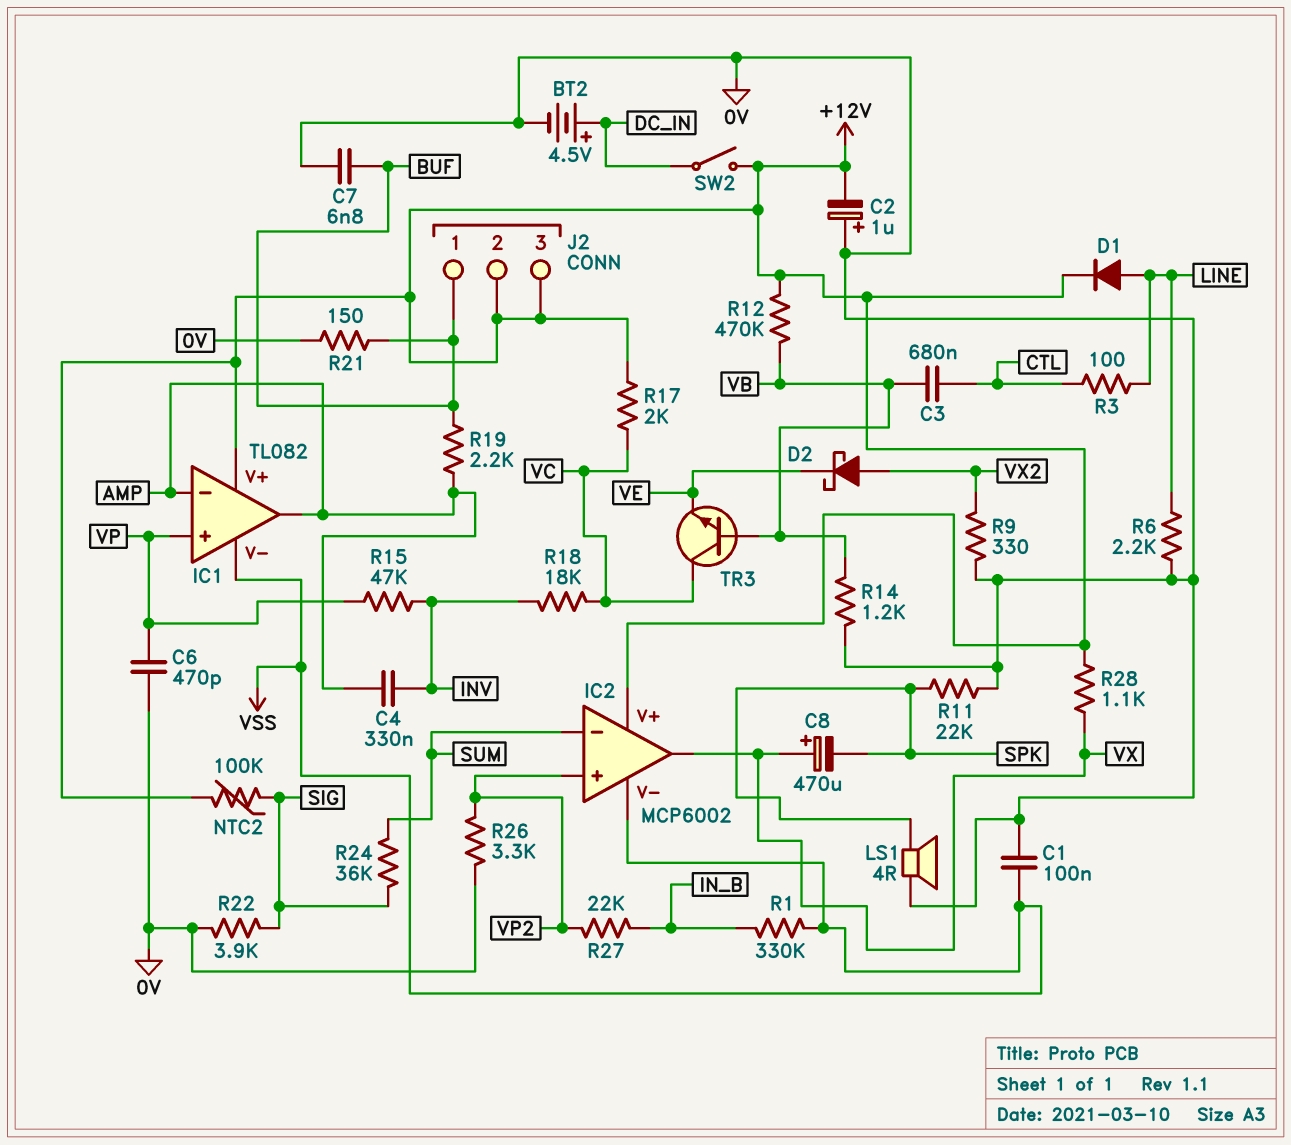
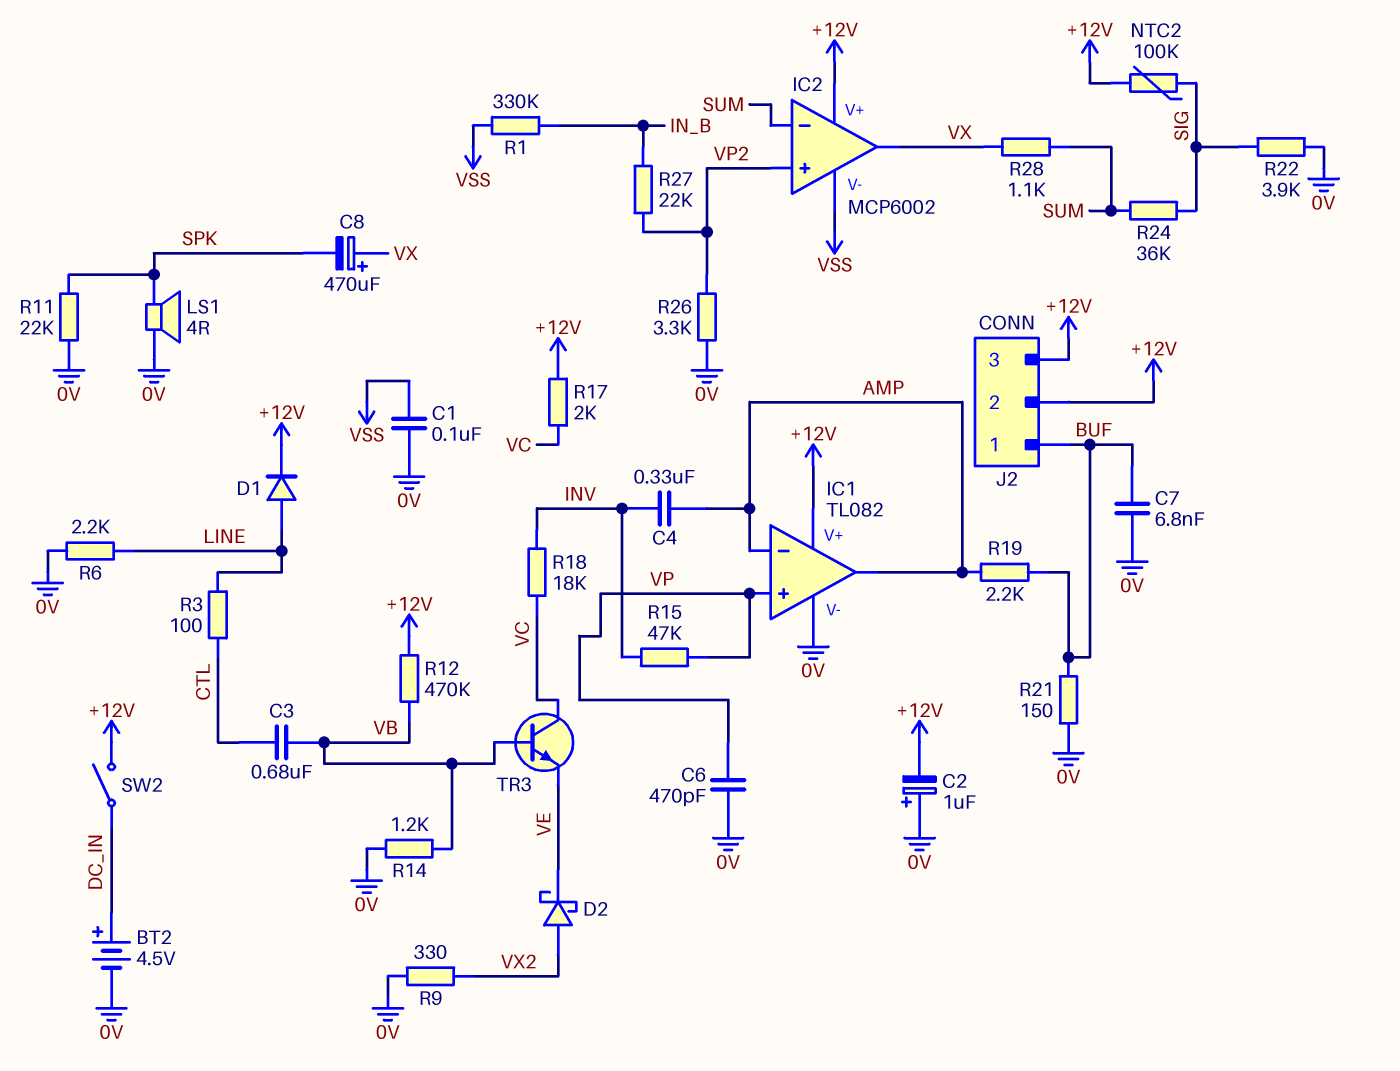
IC1 pin V-: VSS -> 0V
R28: 1.1k (+12V, VX) -> 1.1k (SUM, VX)

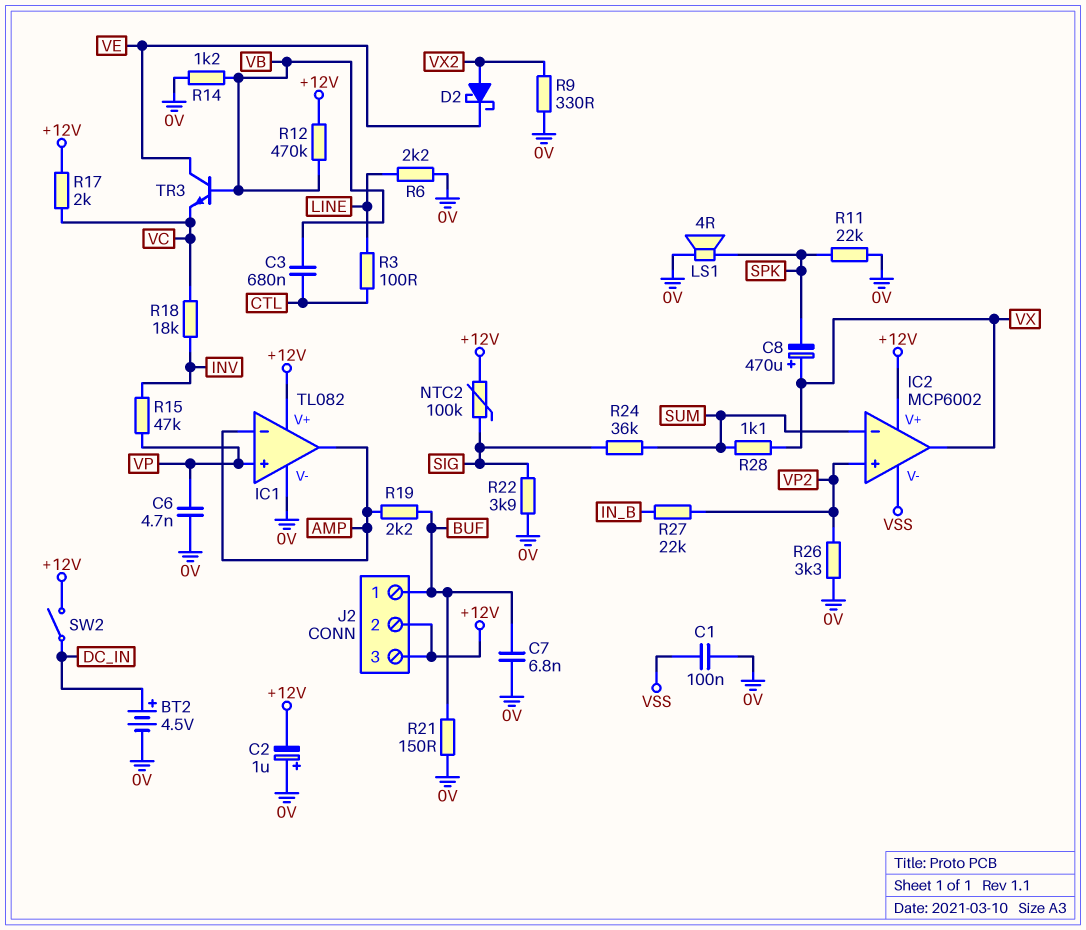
C4: 330nF (AMP, INV) -> none
C6: 470pF (0V, VP) -> 4.7nF (0V, VP)
D1: diode (A LINE, K +12V) -> none
R1: 330k (IN_B, VSS) -> none
TR3: NPN (B VB, C VC, E VE) -> NPN (B VB, C VE, E VC)

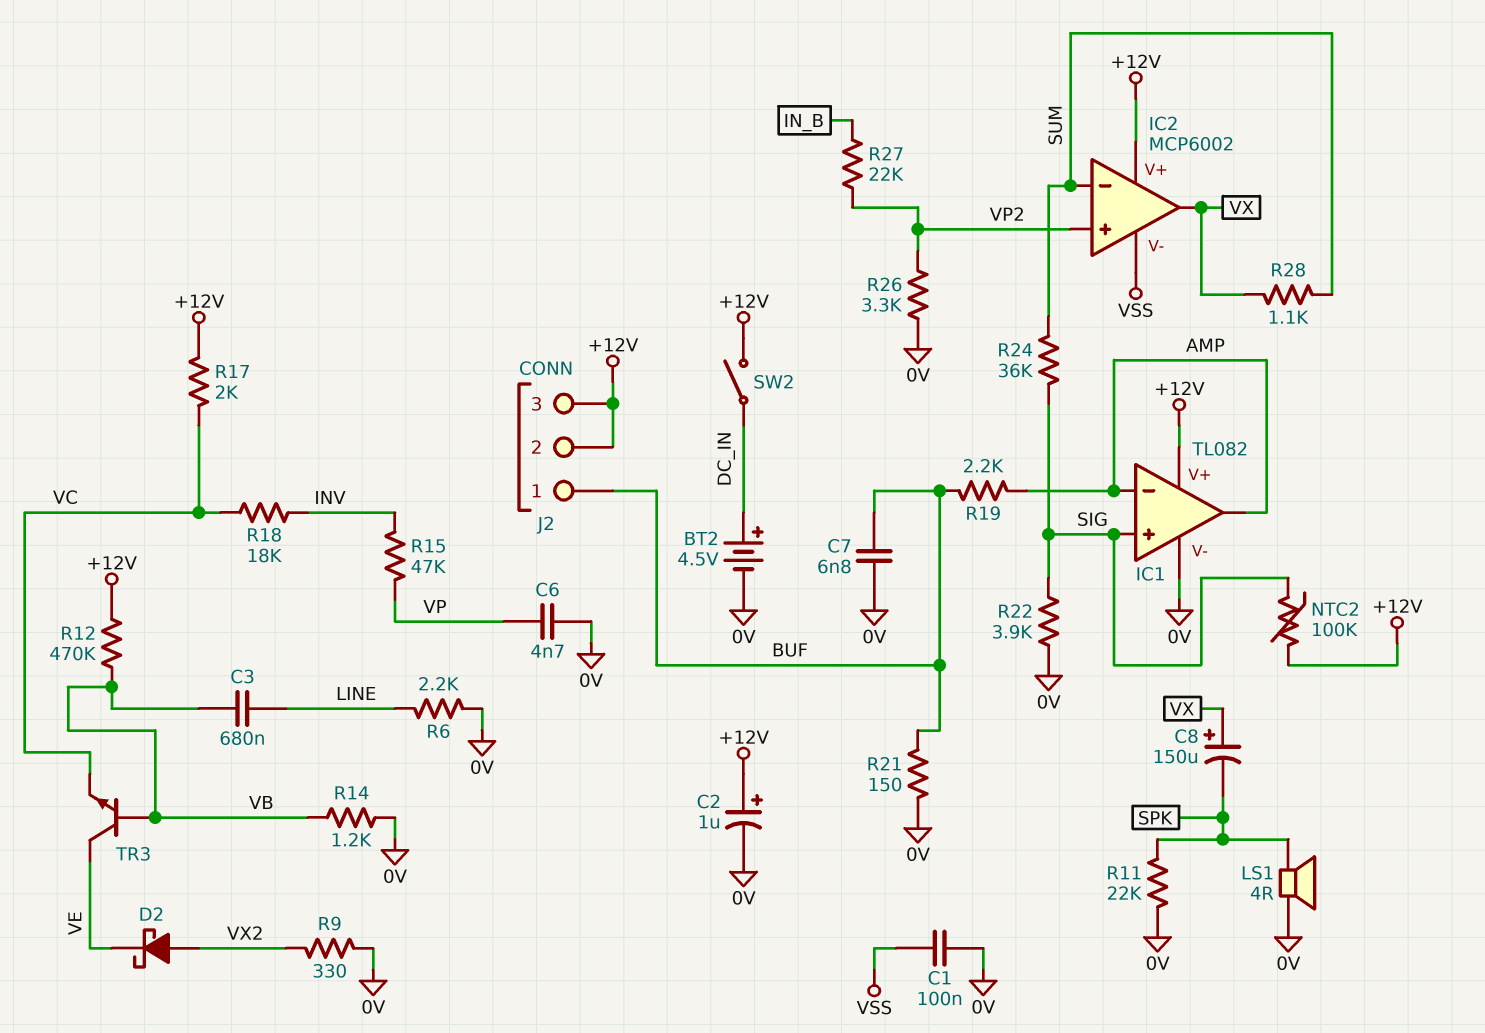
C2: 1uF (plus 0V, minus +12V) -> 1uF (plus +12V, minus 0V)
C3: 680nF (CTL, VB) -> 680nF (LINE, VB)
C8: 470uF (plus VX, minus SPK) -> 150uF (plus VX, minus SPK)
IC1 pin in+: VP -> SIG
R3: 100 (CTL, LINE) -> none

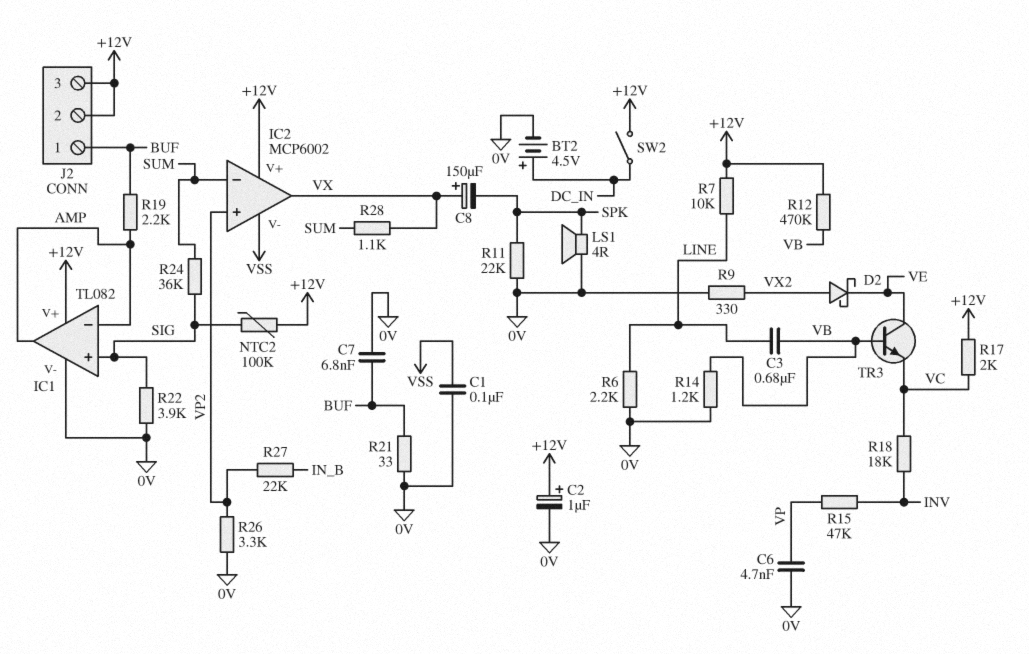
R7: none -> 10k (+12V, LINE)
R21: 150 (0V, BUF) -> 33 (0V, BUF)

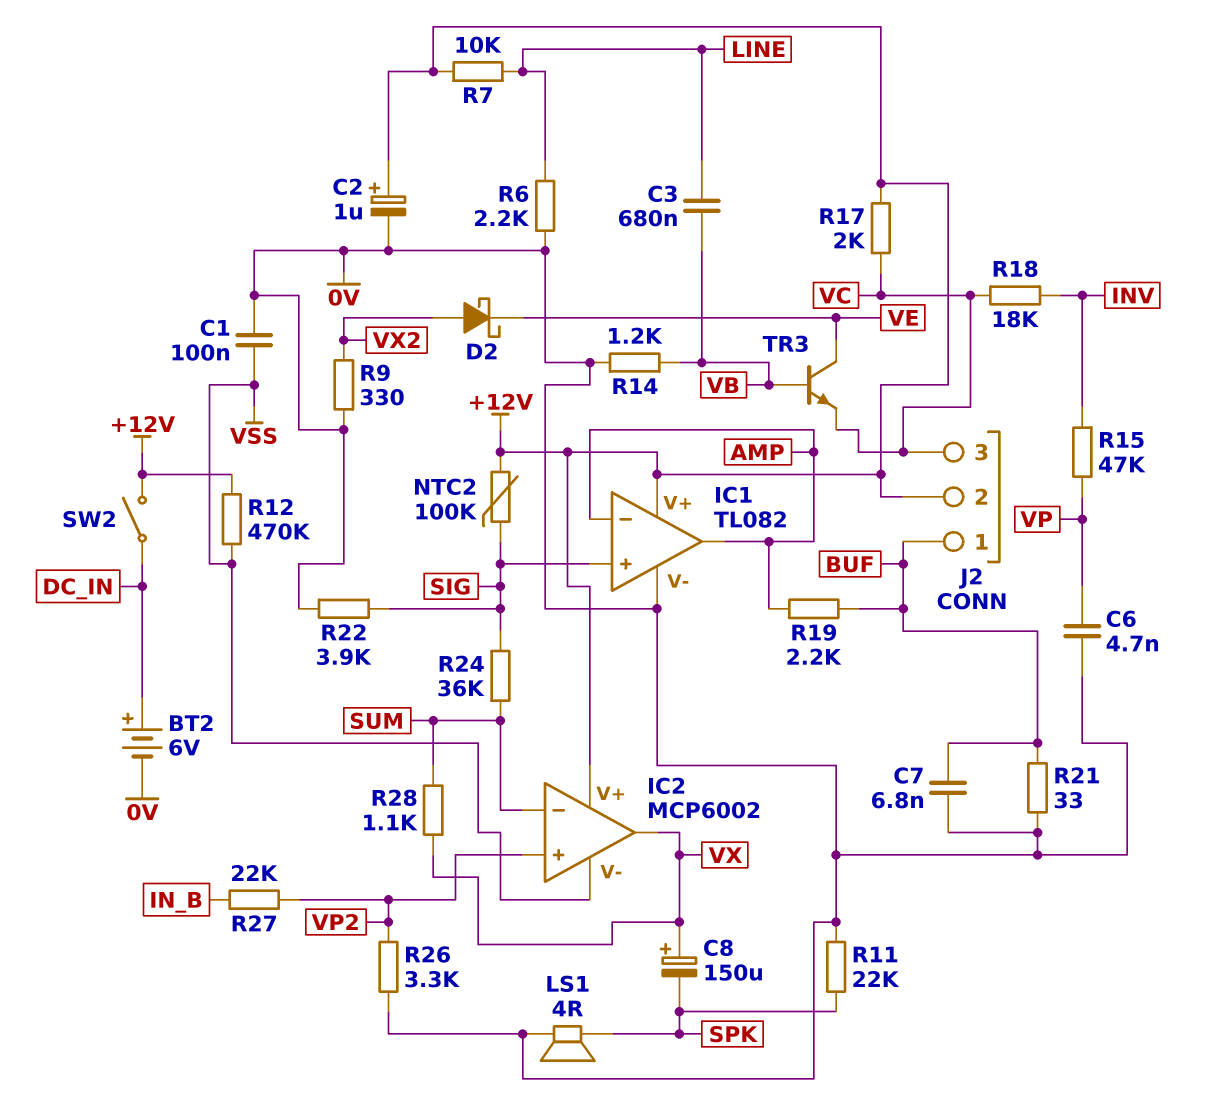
BT2: 4.5V (plus DC_IN, minus 0V) -> 6V (plus DC_IN, minus 0V)
J2 pin 3: +12V -> VC
R12: 470k (+12V, VB) -> 470k (+12V, VSS)

